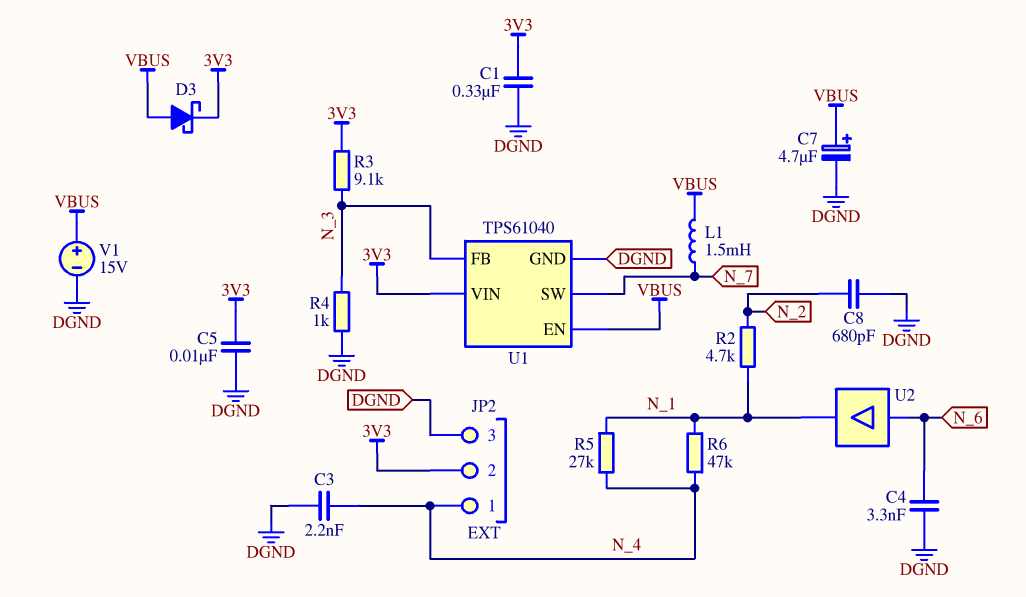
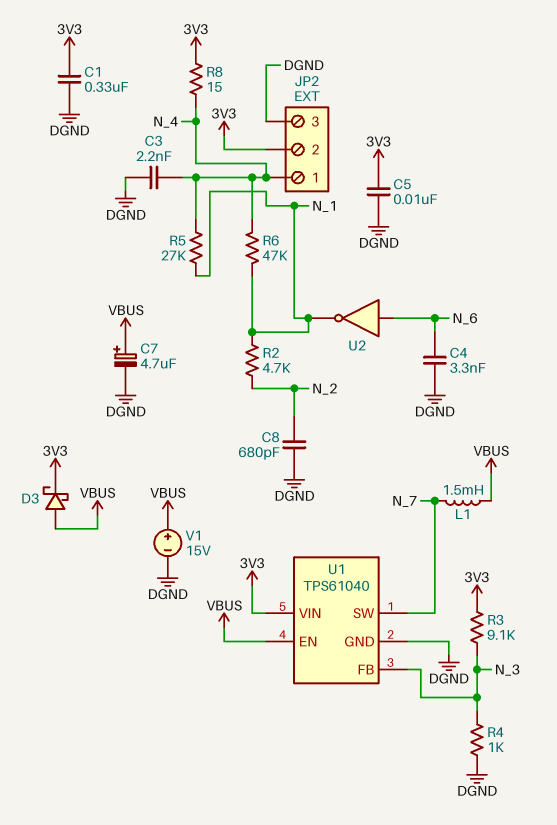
R8: none -> 15 (3V3, N_4)
U2: buffer (in N_6, out N_1) -> NOT (in N_6, out N_1)

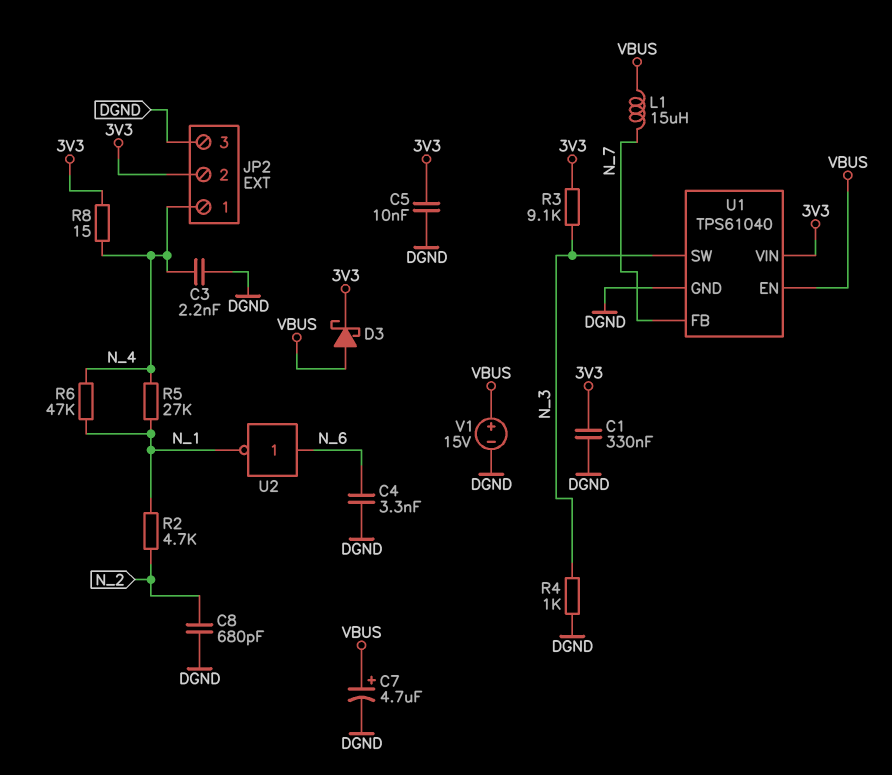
L1: 1.5mH (N_7, VBUS) -> 15uH (N_7, VBUS)
U1 pin FB: N_3 -> N_7
U1 pin SW: N_7 -> N_3

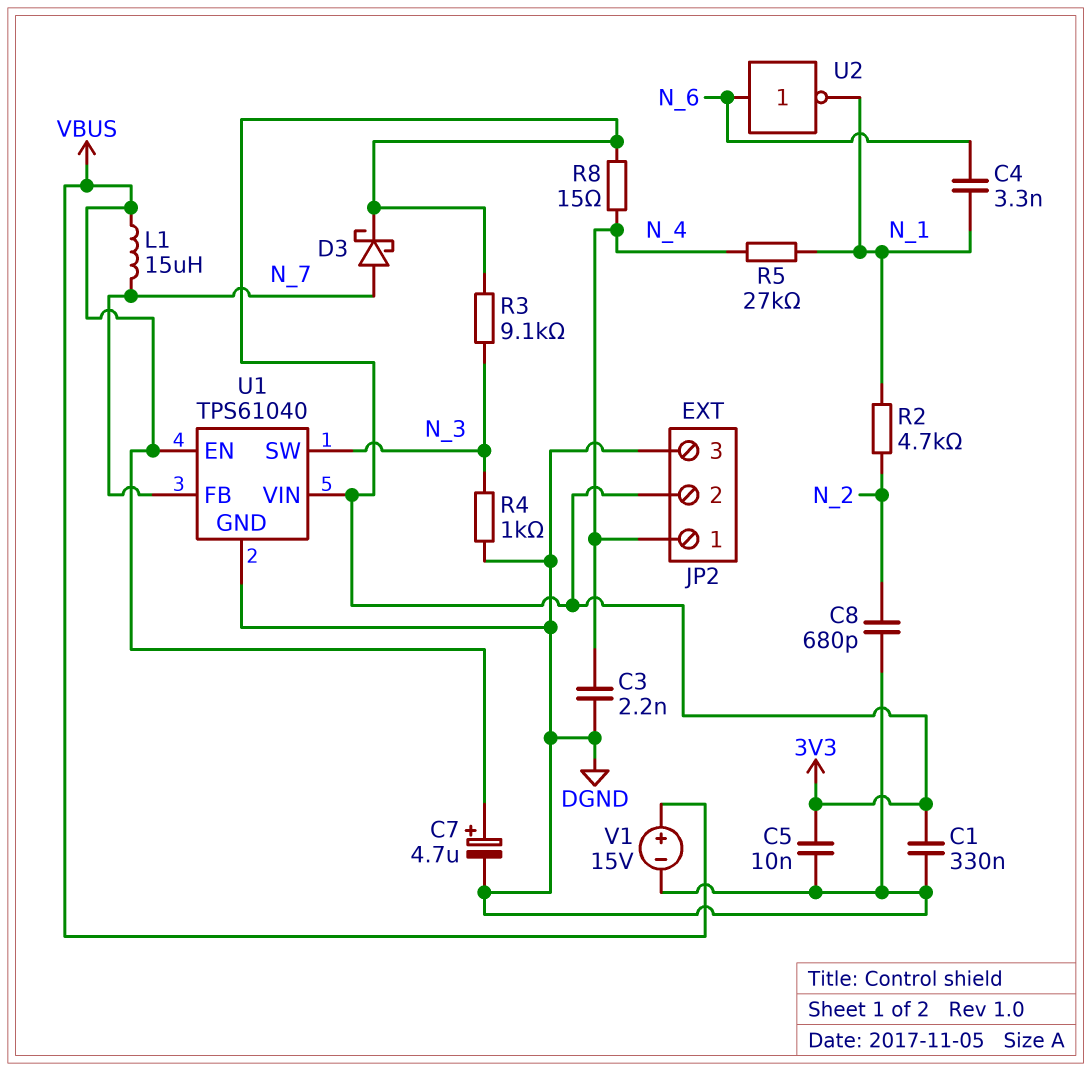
C4: 3.3nF (DGND, N_6) -> 3.3nF (N_1, N_6)
D3: schottky (A VBUS, K 3V3) -> schottky (A N_7, K 3V3)
R6: 47k (N_1, N_4) -> none

